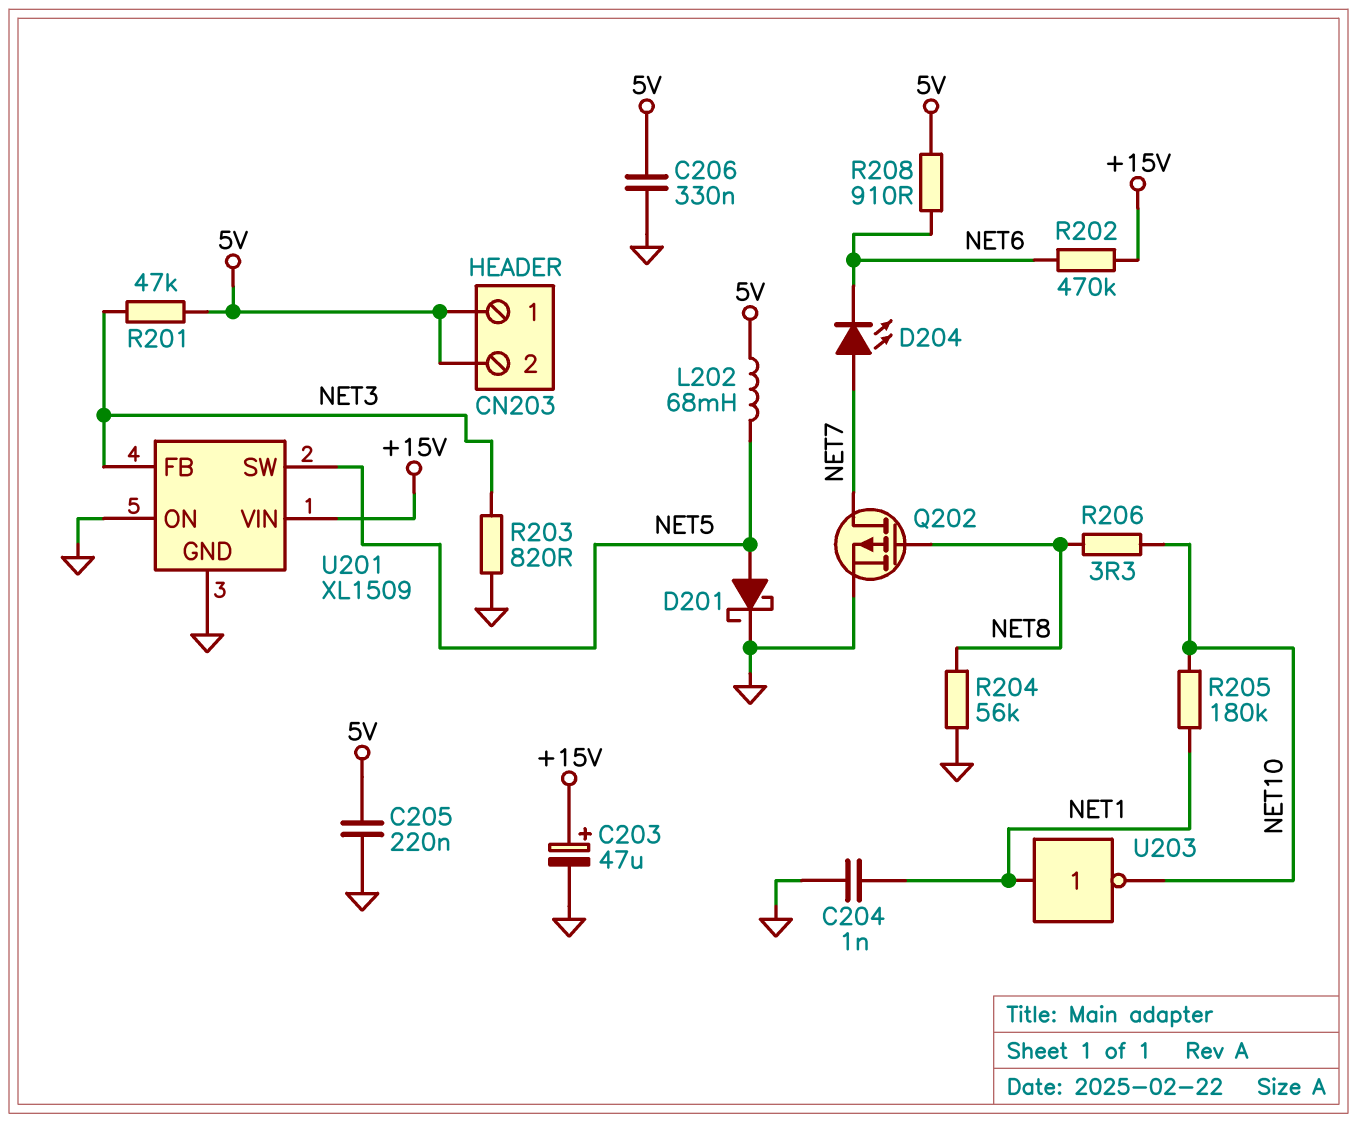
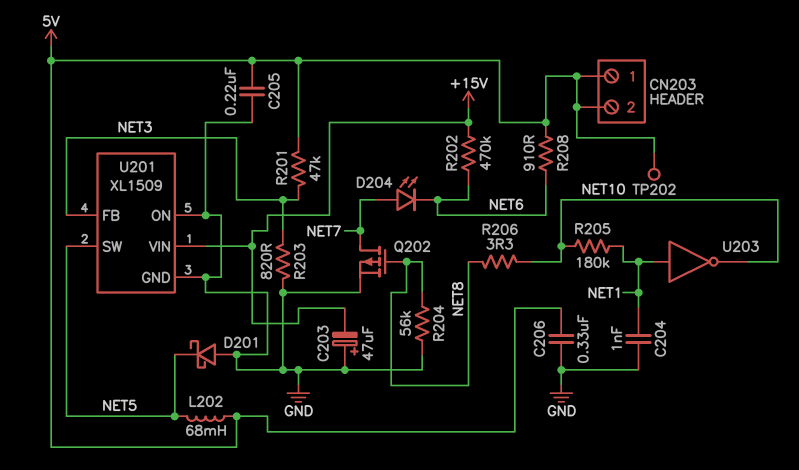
C203: 47uF (plus +15V, minus GND) -> 47uF (plus GND, minus +15V)
D201: schottky (A NET5, K GND) -> schottky (A GND, K NET5)
TP202: none -> test point (5V)

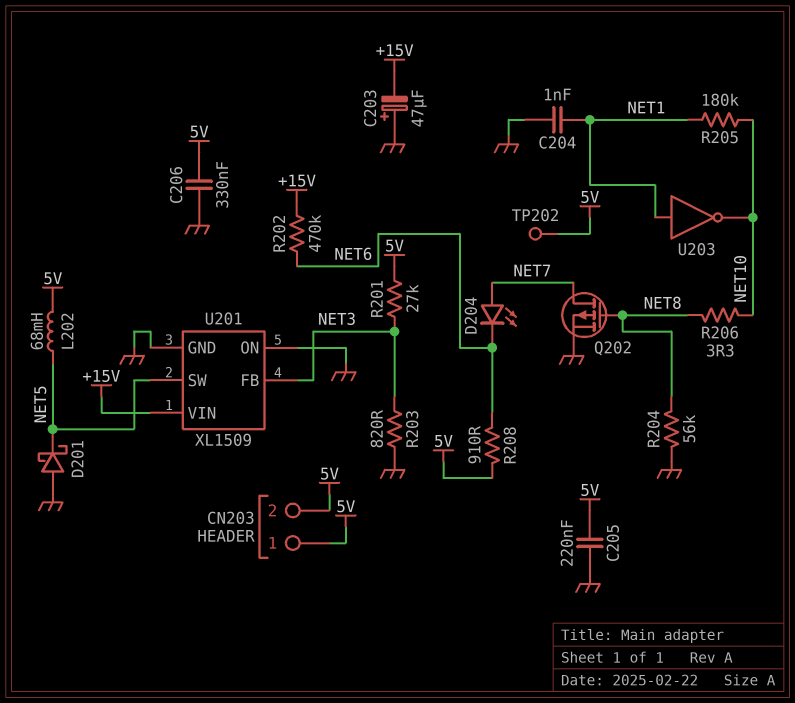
R201: 47k (5V, NET3) -> 27k (5V, NET3)

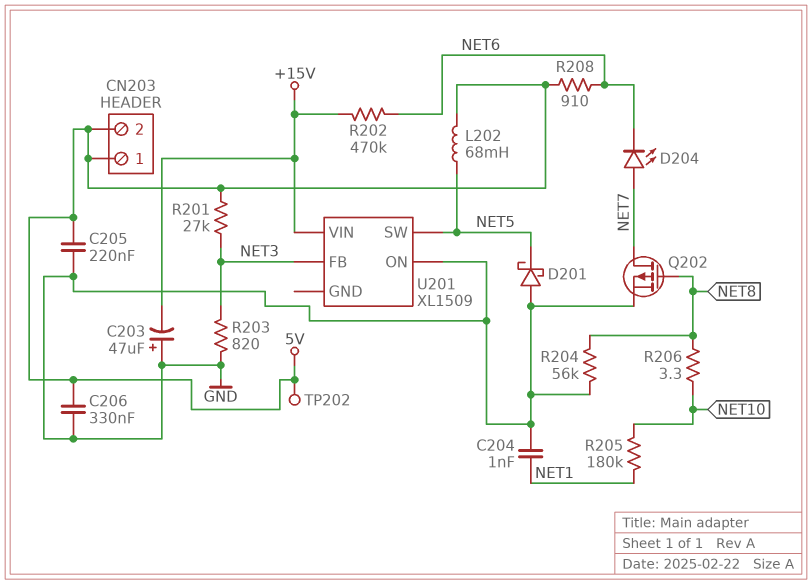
U201 pin GND: GND -> none
U203: NOT (in NET1, out NET10) -> none

